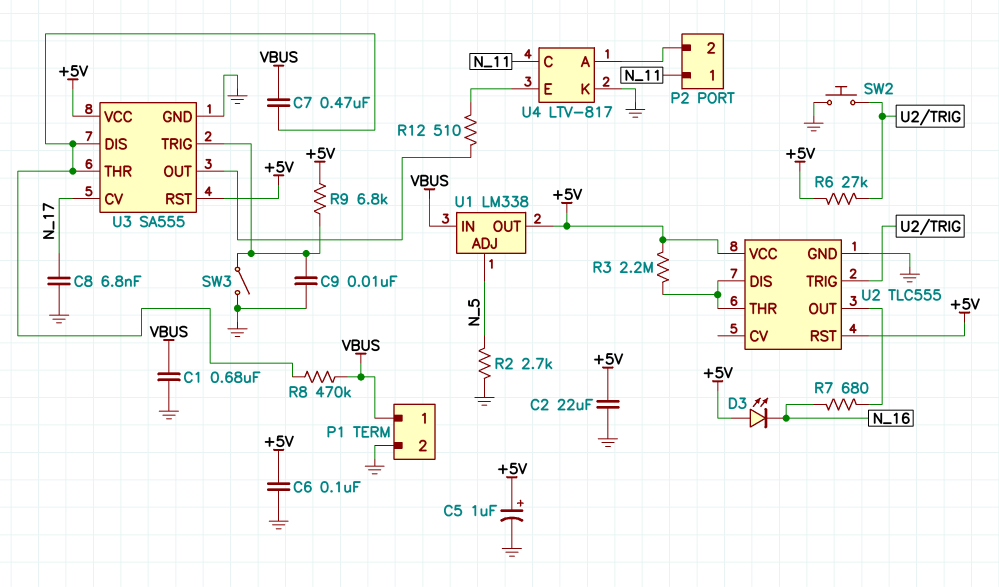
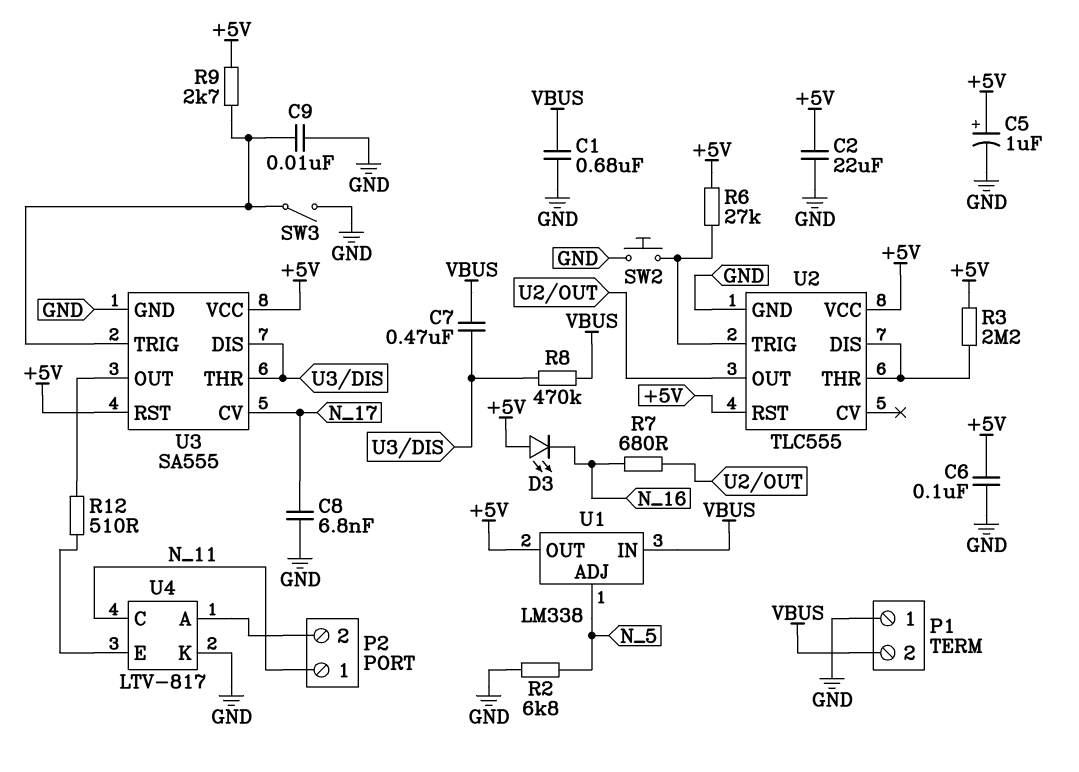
P1 pin 1: VBUS -> GND
P1 pin 2: GND -> VBUS
R2: 2.7k (GND, N_5) -> 6.8k (GND, N_5)
R9: 6.8k (+5V, U3/TRIG) -> 2.7k (+5V, U3/TRIG)

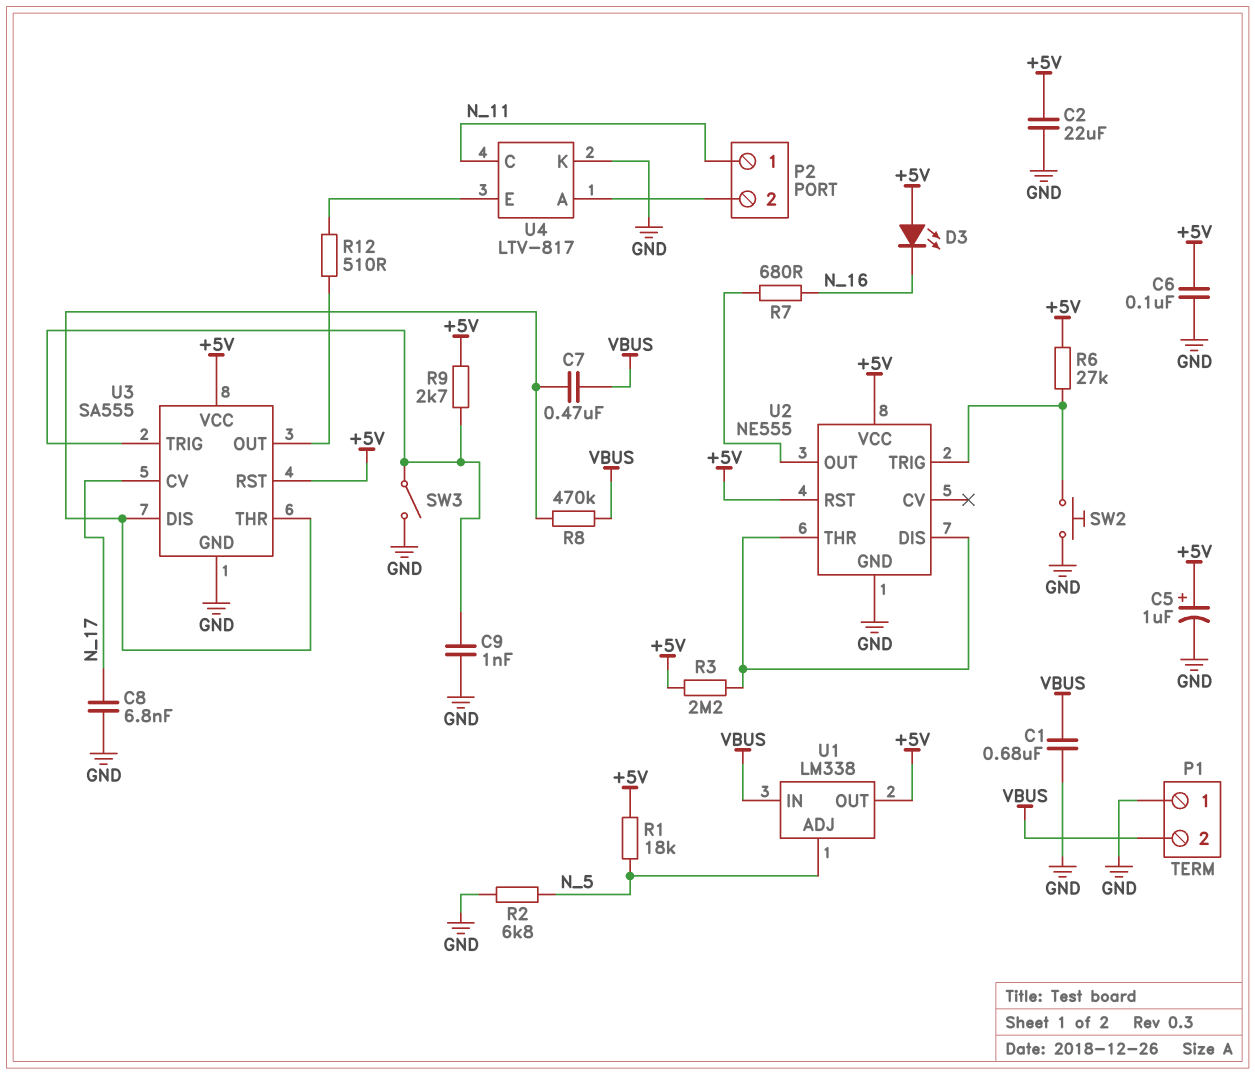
C9: 10nF (GND, U3/TRIG) -> 1nF (GND, U3/TRIG)
R1: none -> 18k (+5V, N_5)
U2: TLC555 -> NE555

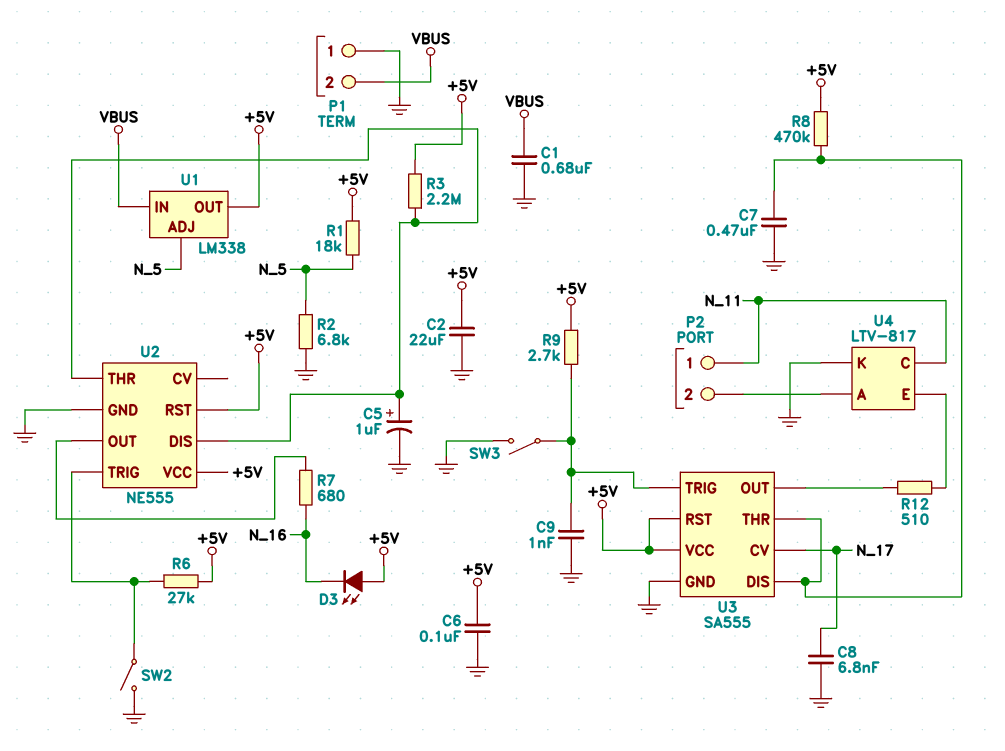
C5: 1uF (plus +5V, minus GND) -> 1uF (plus U2/DIS, minus GND)
C7: 470nF (U3/DIS, VBUS) -> 470nF (GND, U3/DIS)
R8: 470k (U3/DIS, VBUS) -> 470k (+5V, U3/DIS)
SW2: button (GND, U2/TRIG) -> switch (GND, U2/TRIG)

